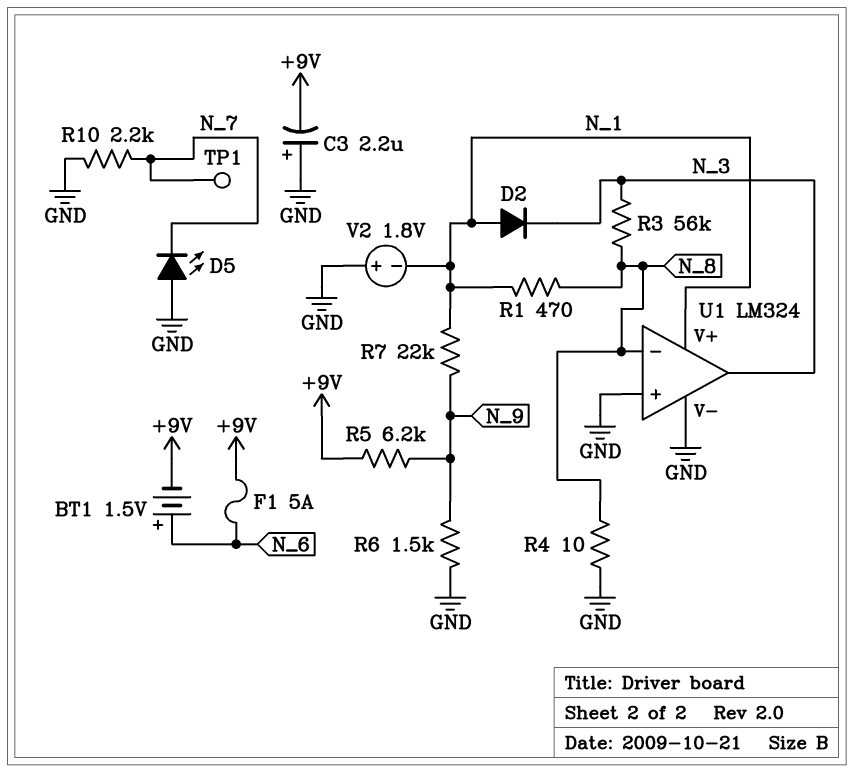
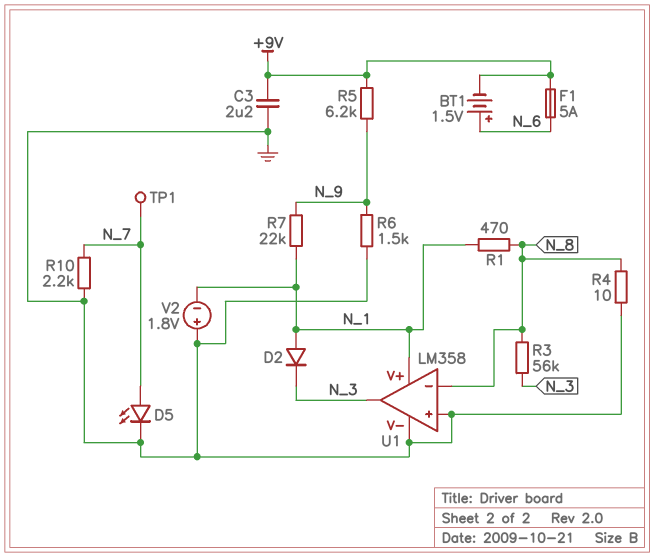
C3: 2.2uF (plus GND, minus +9V) -> 2.2uF (+9V, GND)
D5: LED (A GND, K N_7) -> LED (A N_7, K GND)
U1: LM324 -> LM358

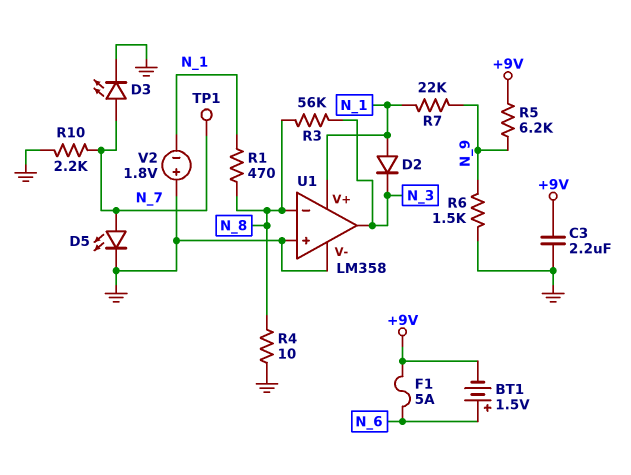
D3: none -> LED (A N_7, K GND)

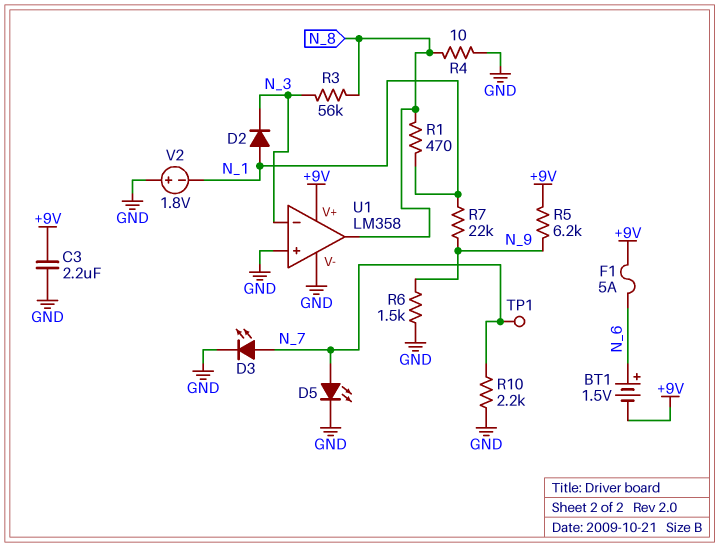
U1 pin V+: N_1 -> +9V
U1 pin in-: N_8 -> N_3
U1 pin out: N_3 -> N_8

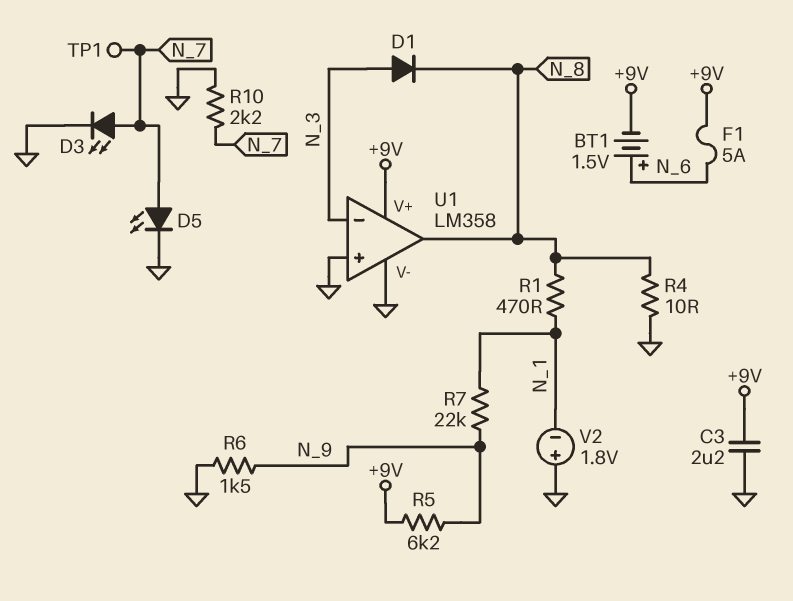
D1: none -> diode (A N_3, K N_8)
D2: diode (A N_1, K N_3) -> none
R3: 56k (N_3, N_8) -> none

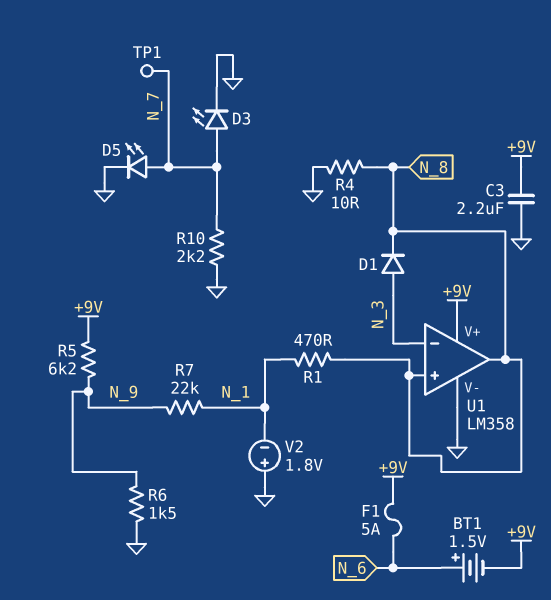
U1 pin in+: GND -> N_8

